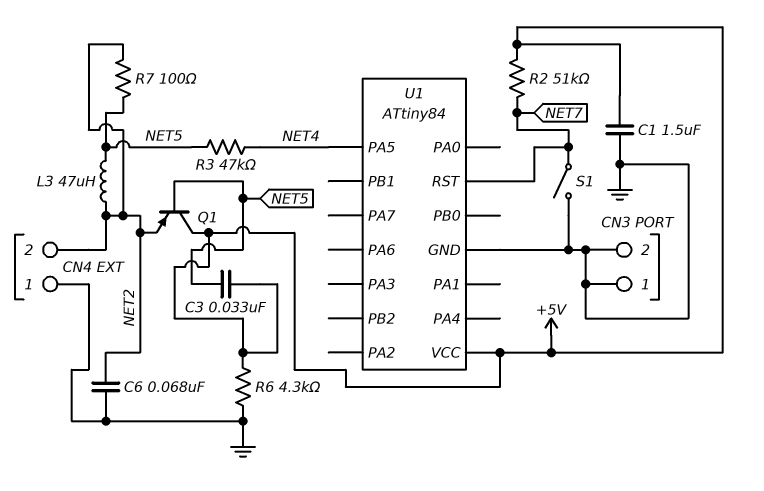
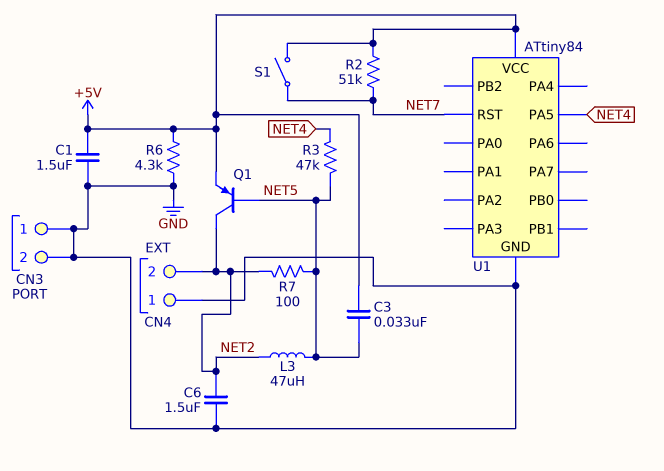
C6: 68nF (GND, NET2) -> 1.5uF (GND, NET2)
Q1: PNP (B NET5, C +5V, E NET2) -> PNP (B NET5, C NET2, E +5V)
S1: switch (GND, NET7) -> switch (+5V, NET7)

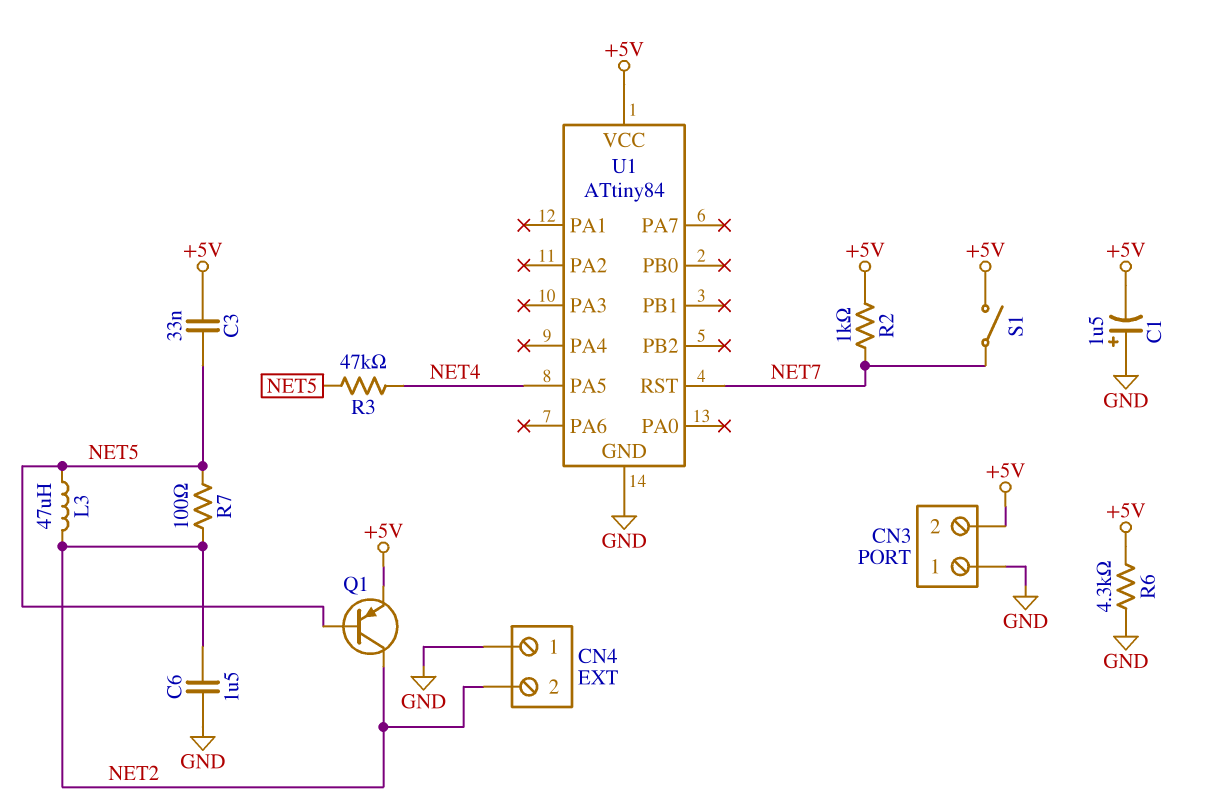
C1: 1.5uF (+5V, GND) -> 1.5uF (plus GND, minus +5V)
CN3 pin 2: GND -> +5V
R2: 51k (+5V, NET7) -> 1k (+5V, NET7)

